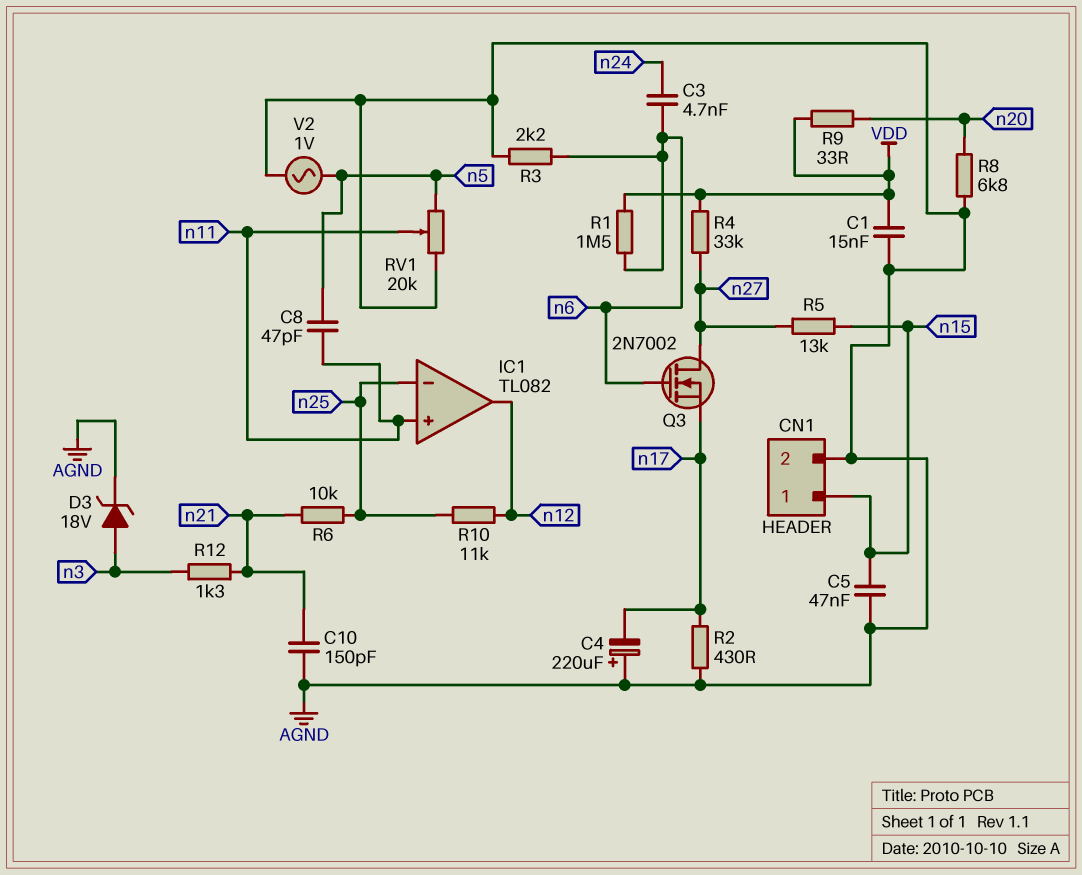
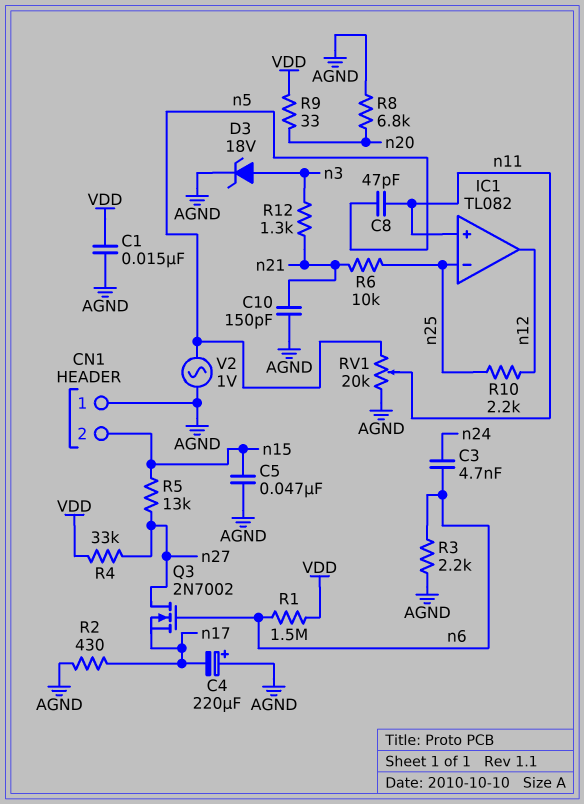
CN1 pin 1: n15 -> AGND
CN1 pin 2: AGND -> n15
R10: 11k (n12, n25) -> 2.2k (n12, n25)

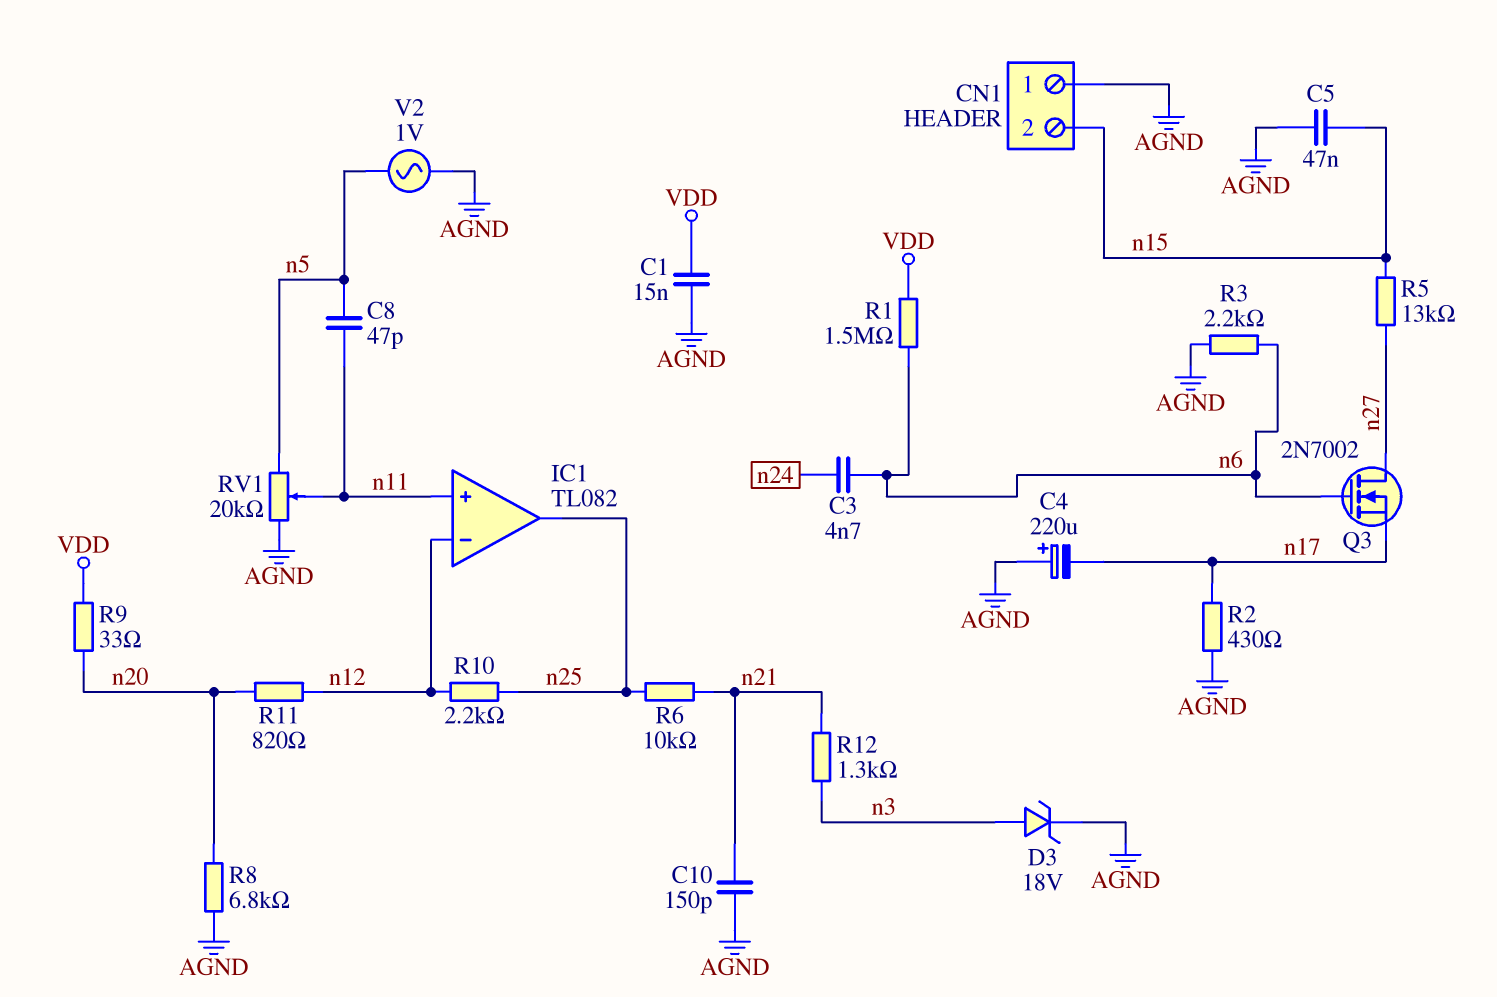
IC1 pin in-: n25 -> n12
IC1 pin out: n12 -> n25
R4: 33k (VDD, n27) -> none
R11: none -> 820 (n12, n20)

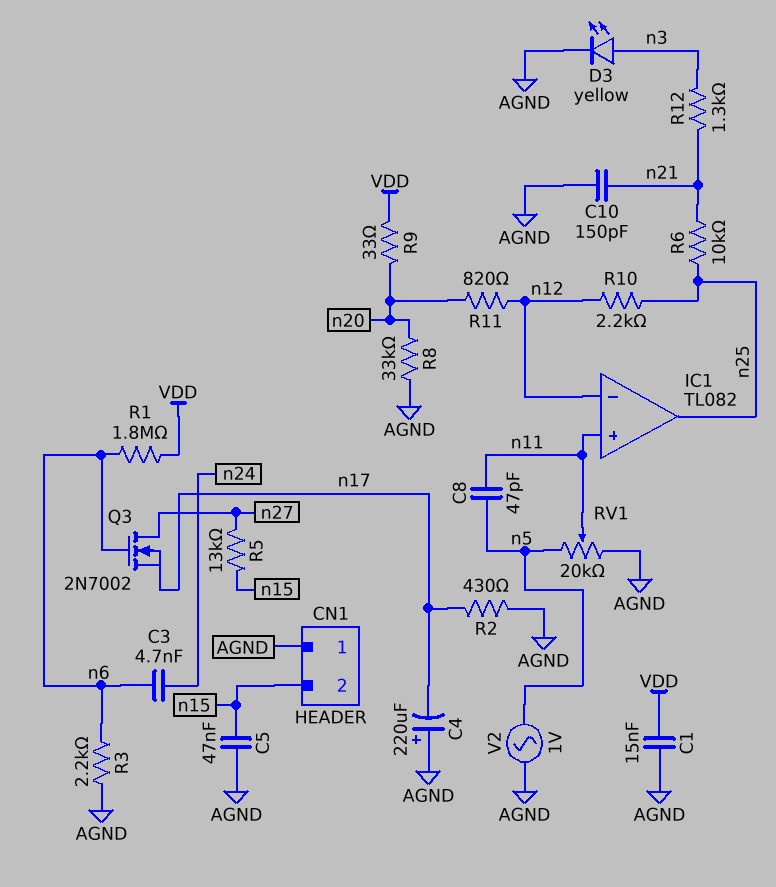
D3: zener 18V (A n3, K AGND) -> LED yellow (A n3, K AGND)
R1: 1.5M (VDD, n6) -> 1.8M (VDD, n6)
R8: 6.8k (AGND, n20) -> 33k (AGND, n20)

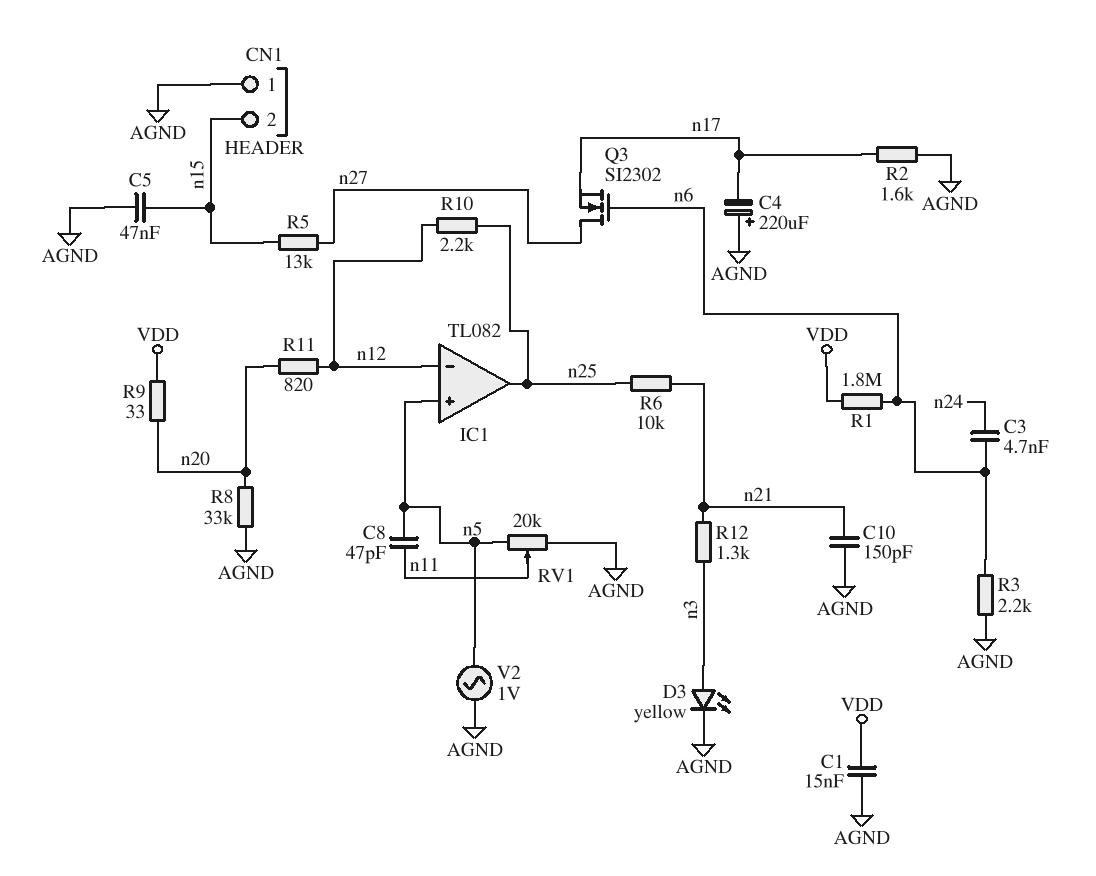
IC1 pin in+: n11 -> n5
Q3: NMOS 2N7002 (G n6, D n27, S n17) -> NMOS SI2302 (G n6, D n27, S n17)
R2: 430 (AGND, n17) -> 1.6k (AGND, n17)

